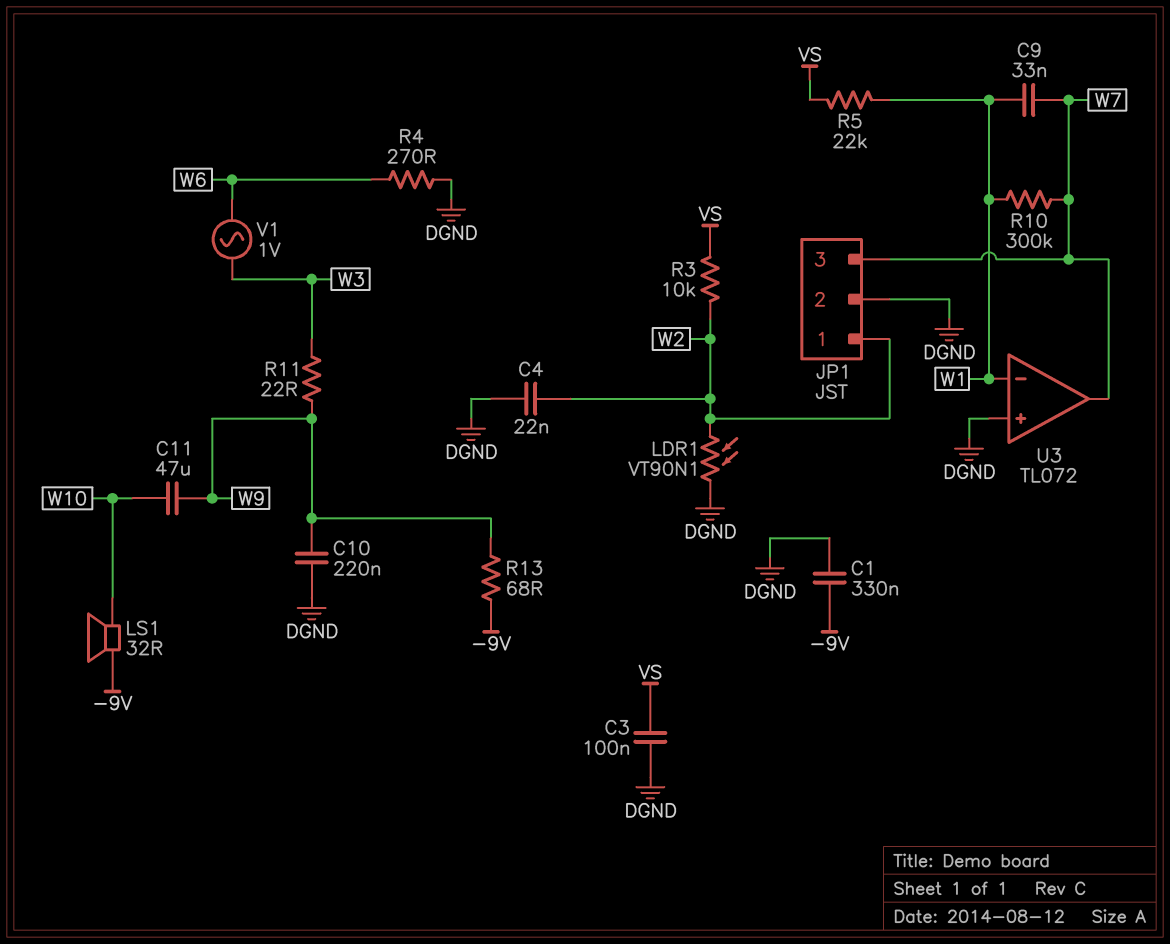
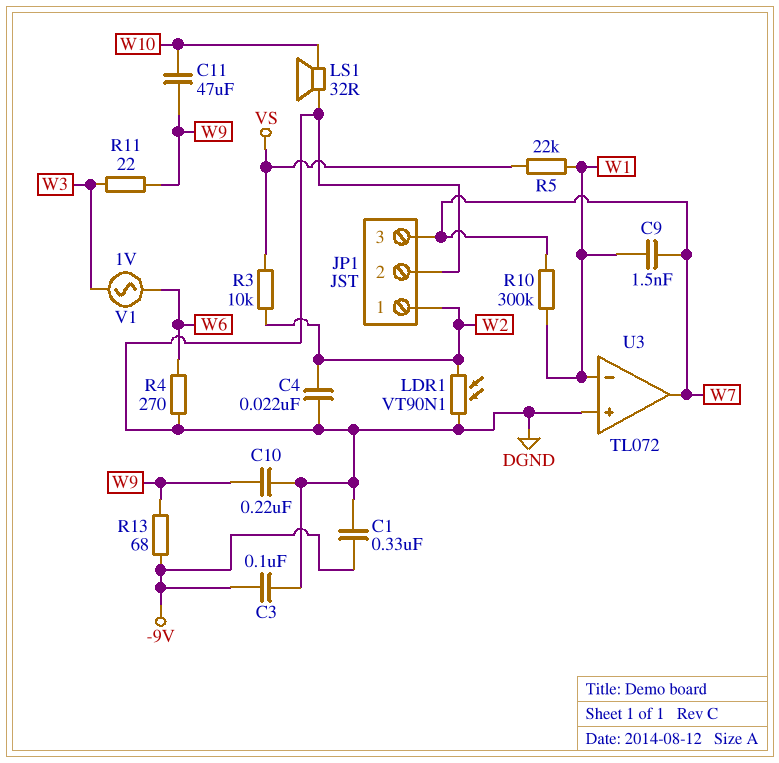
C3: 100nF (DGND, VS) -> 100nF (-9V, DGND)
C9: 33nF (W1, W7) -> 1.5nF (W1, W7)
LS1: speaker 32R (-9V, W10) -> speaker 32R (DGND, W10)

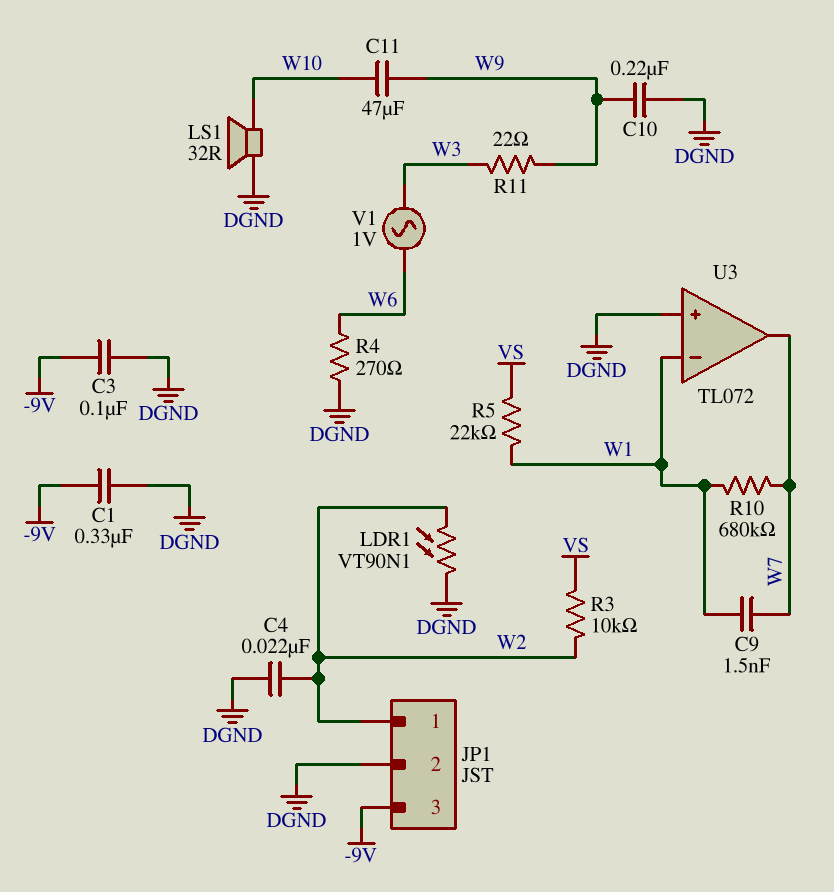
JP1 pin 3: W7 -> -9V
R10: 300k (W1, W7) -> 680k (W1, W7)
R13: 68 (-9V, W9) -> none

